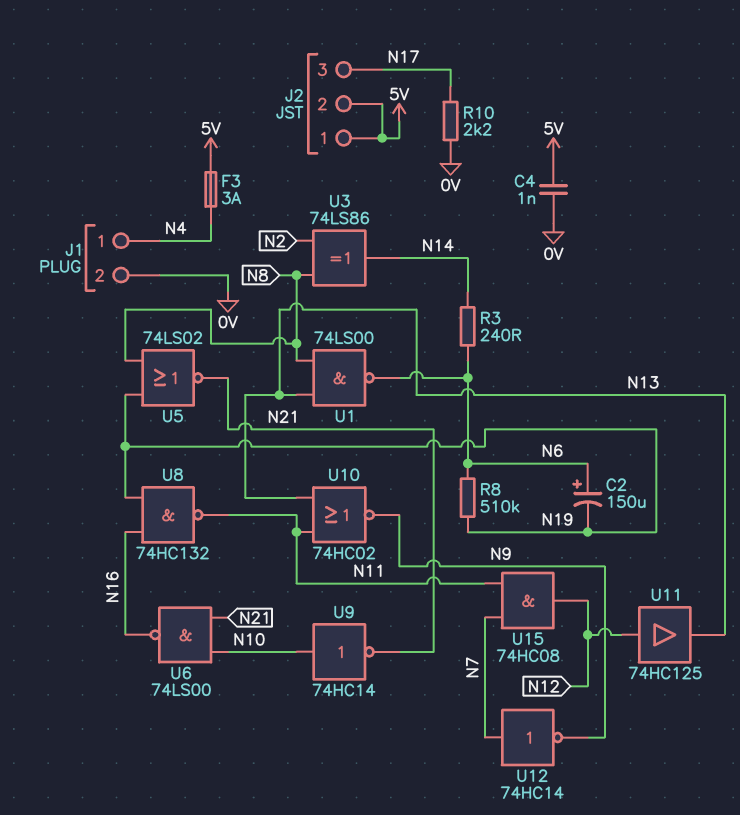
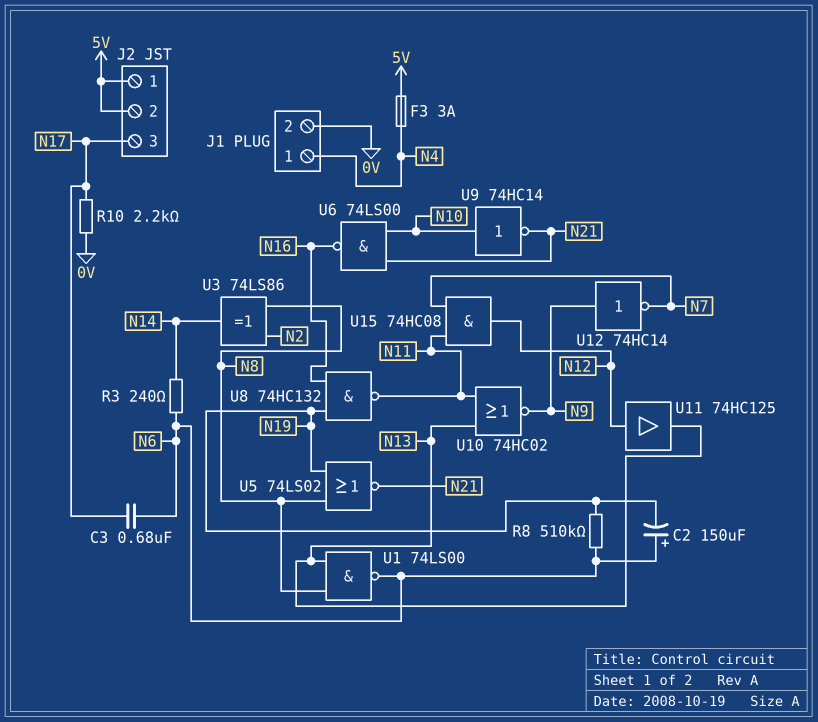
C3: none -> 680nF (N6, N17)
C4: 1nF (0V, 5V) -> none
U12: NOT 74HC14 (in N7, out N9) -> NOT 74HC14 (in N9, out N7)

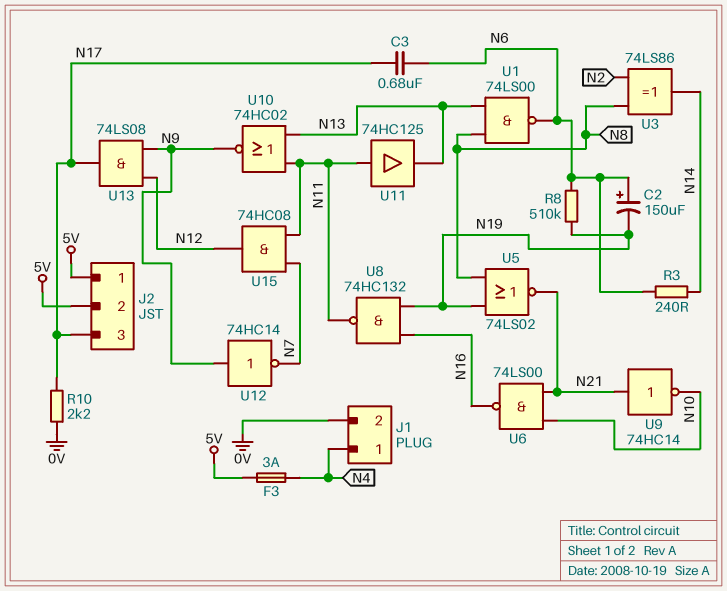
U9: NOT 74HC14 (in N10, out N21) -> NOT 74HC14 (in N21, out N10)
U11: buffer 74HC125 (in N12, out N13) -> buffer 74HC125 (in N11, out N13)
U13: none -> AND 74LS08 (in N9, in N12, out N17)

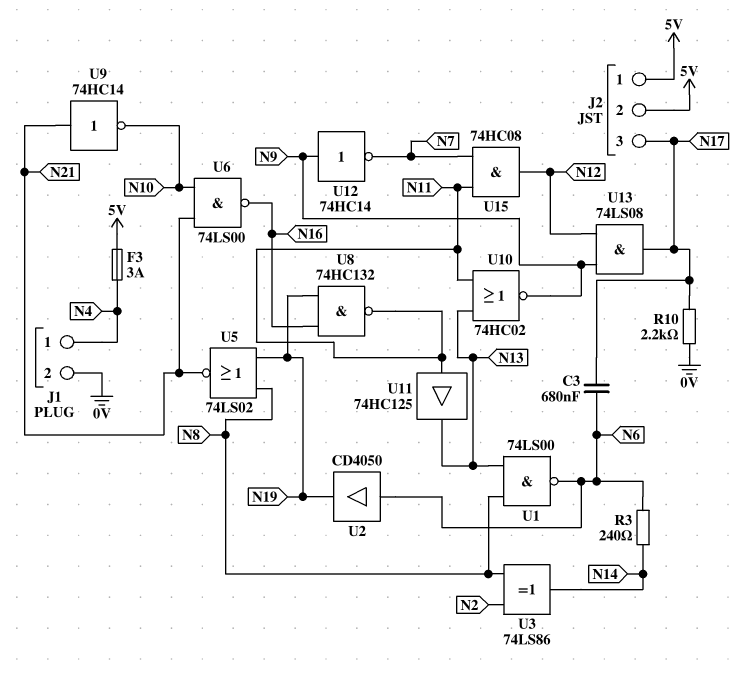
C2: 150uF (plus N6, minus N19) -> none
R8: 510k (N6, N19) -> none
U2: none -> buffer CD4050 (in N6, out N19)

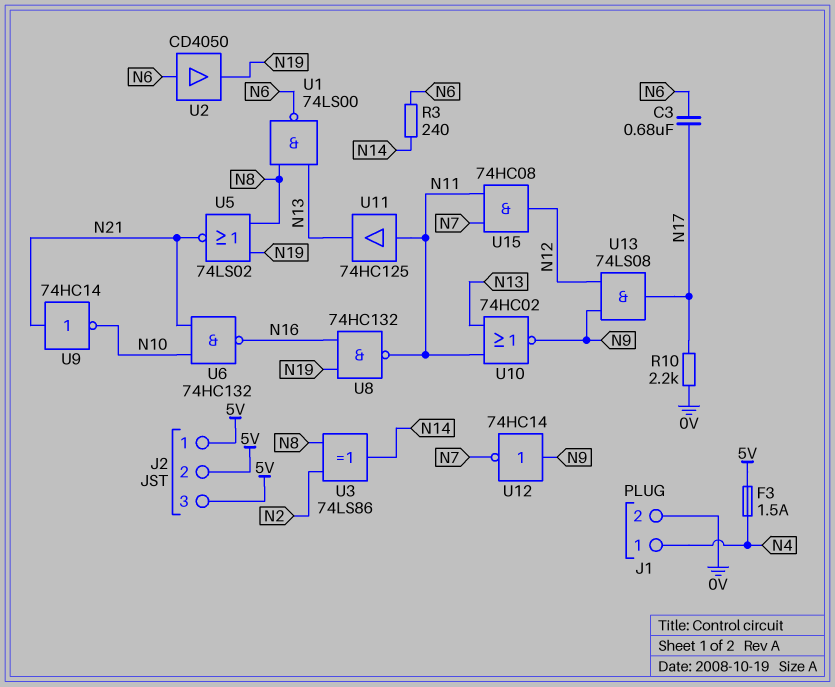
F3: 3A (5V, N4) -> 1.5A (5V, N4)
J2 pin 3: N17 -> 5V
U6: NAND 74LS00 (in N10, in N21, out N16) -> NAND 74HC132 (in N10, in N21, out N16)

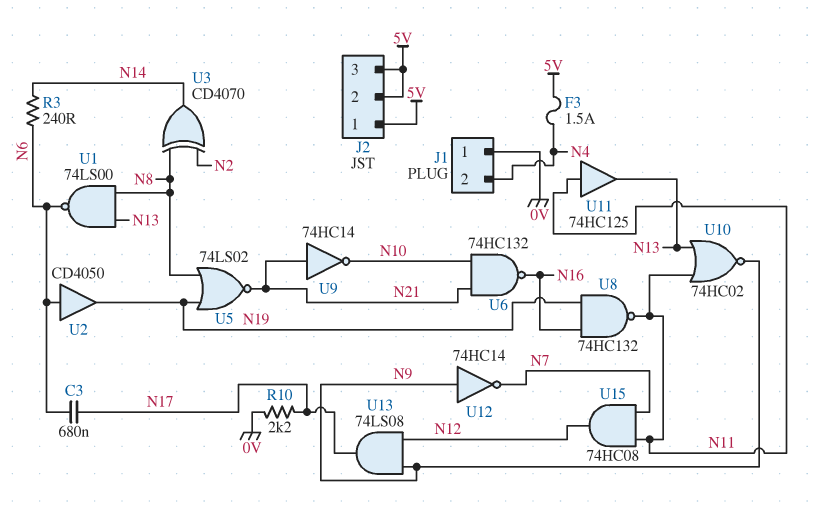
J1 pin 1: N4 -> 0V
J1 pin 2: 0V -> N4
U3: XOR 74LS86 (in N2, in N8, out N14) -> XOR CD4070 (in N2, in N8, out N14)

